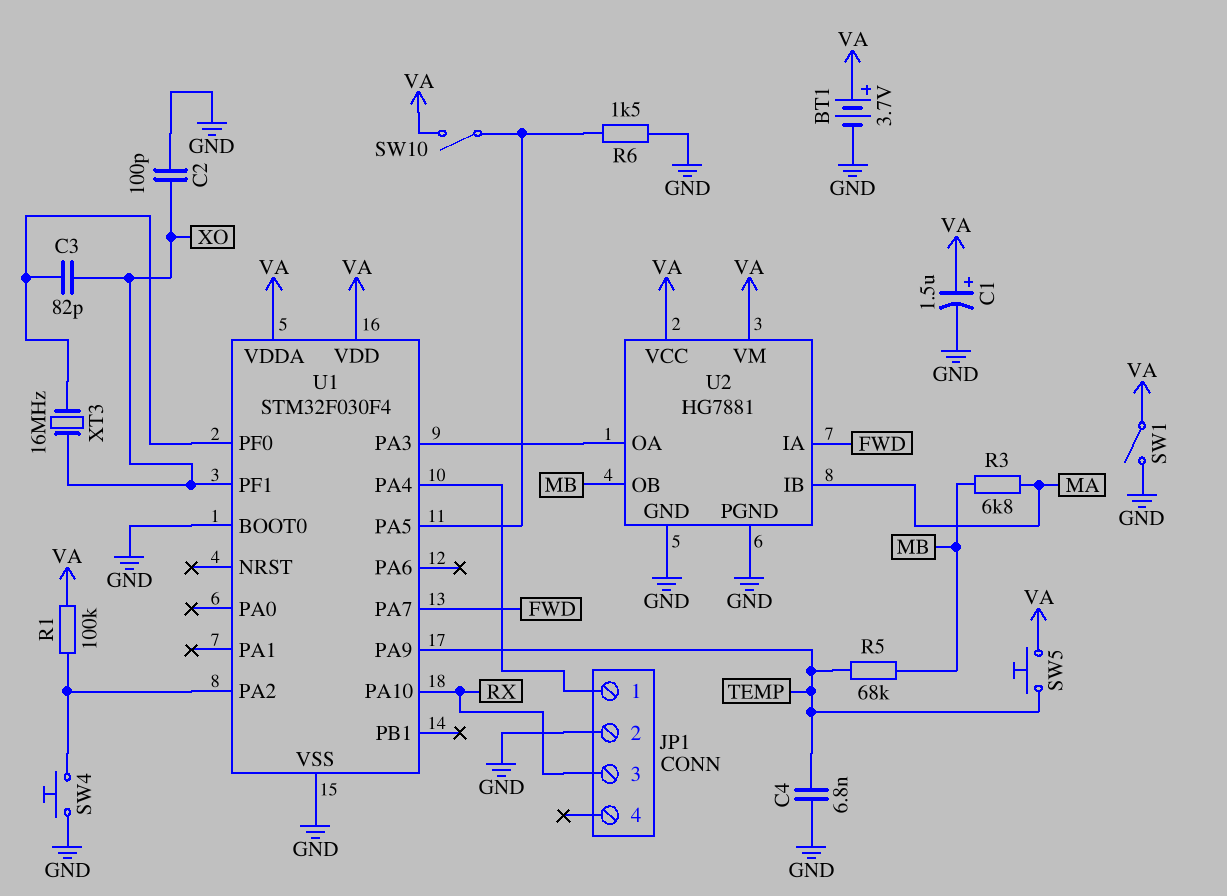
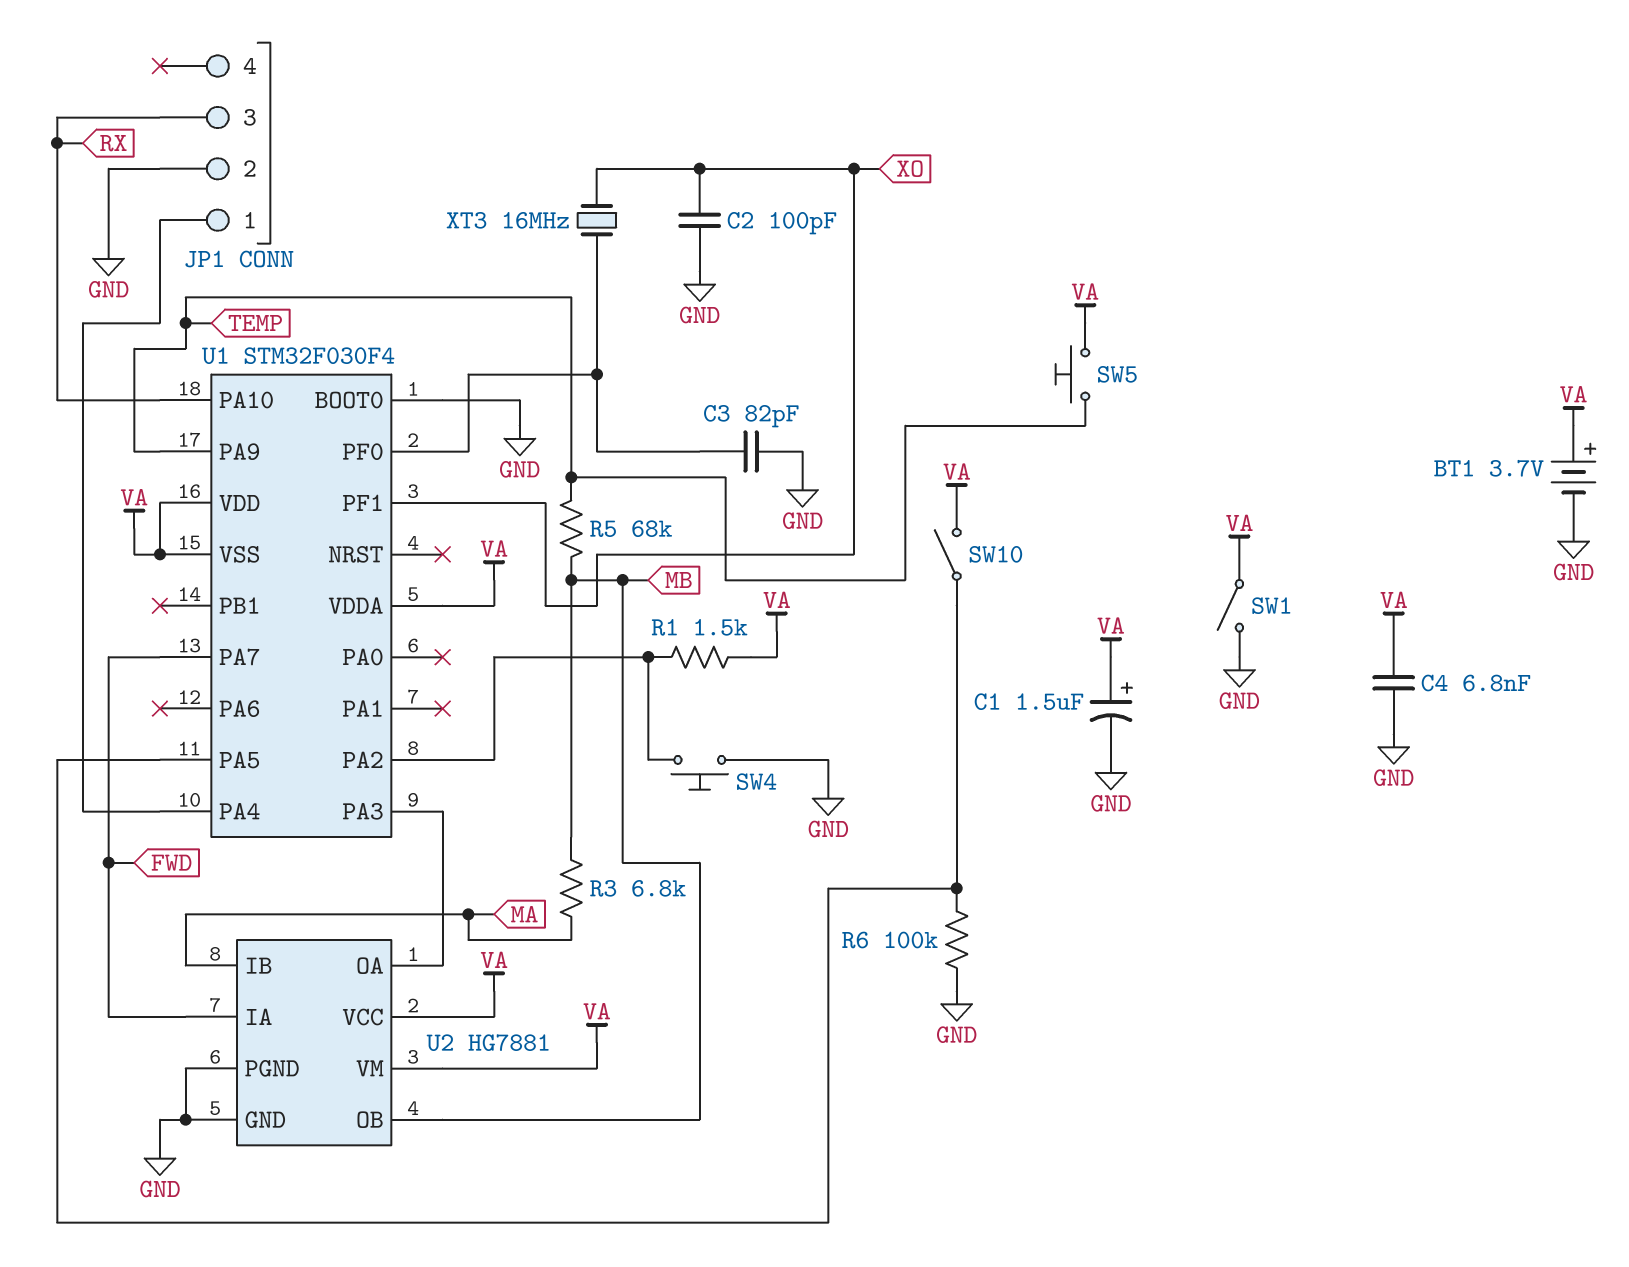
C3: 82pF (U1/PF0, XO) -> 82pF (GND, U1/PF0)
C4: 6.8nF (GND, TEMP) -> 6.8nF (GND, VA)
R1: 100k (U1/PA2, VA) -> 1.5k (U1/PA2, VA)
R6: 1.5k (GND, U1/PA5) -> 100k (GND, U1/PA5)
U1 pin VSS: GND -> VA

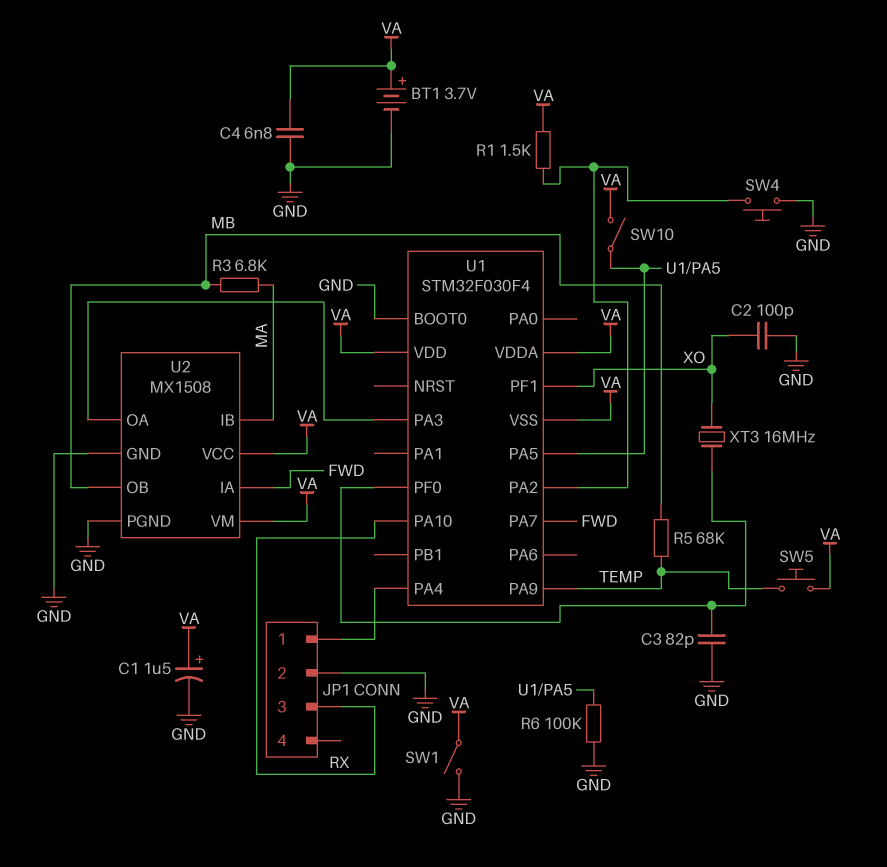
U2: HG7881 -> MX1508

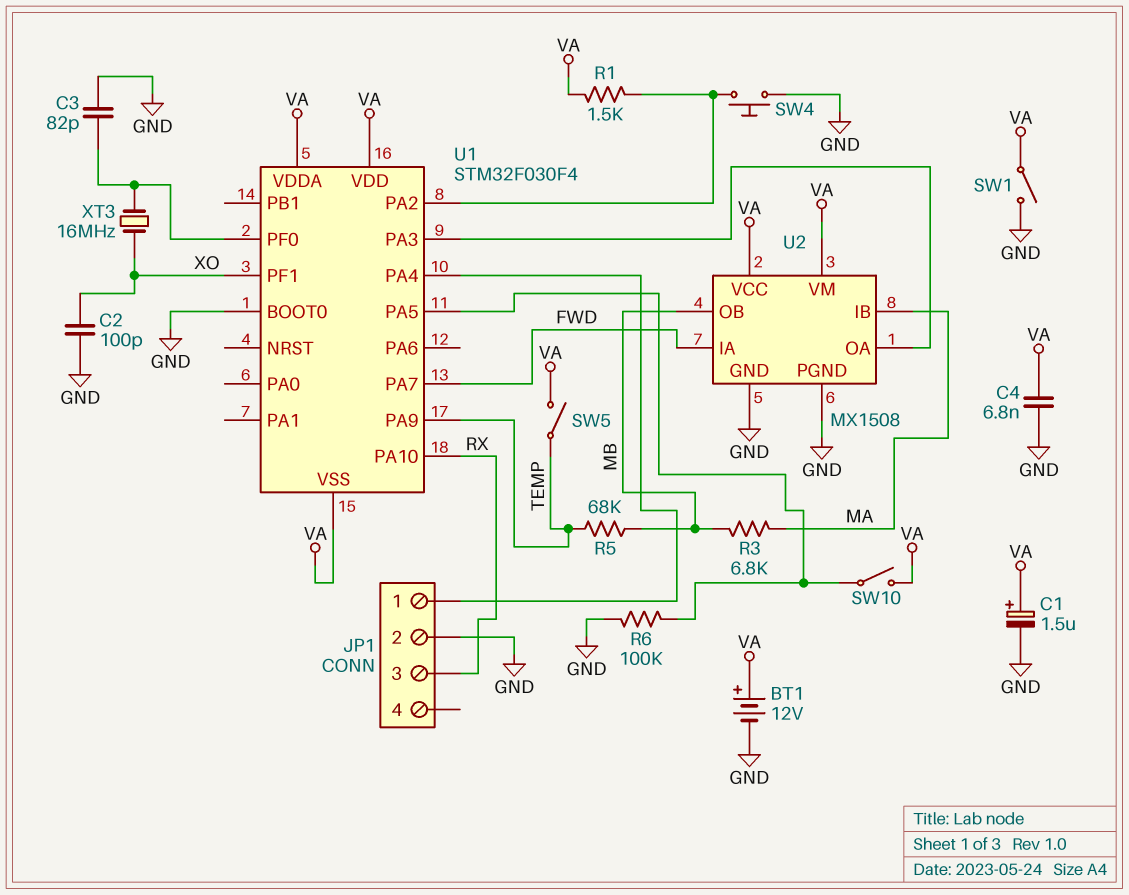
BT1: 3.7V (plus VA, minus GND) -> 12V (plus VA, minus GND)
SW5: button (TEMP, VA) -> switch (TEMP, VA)

